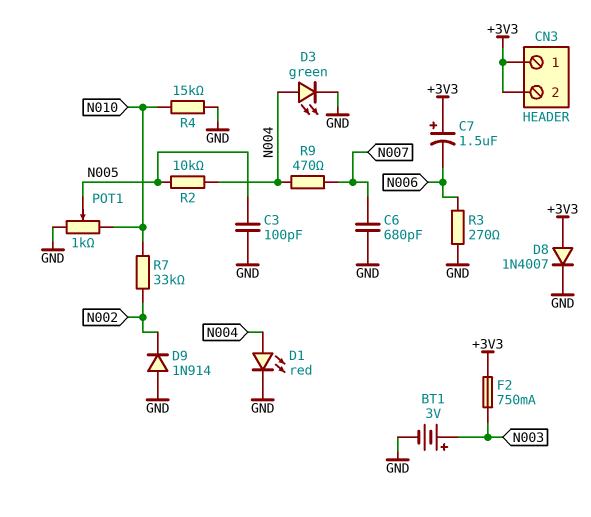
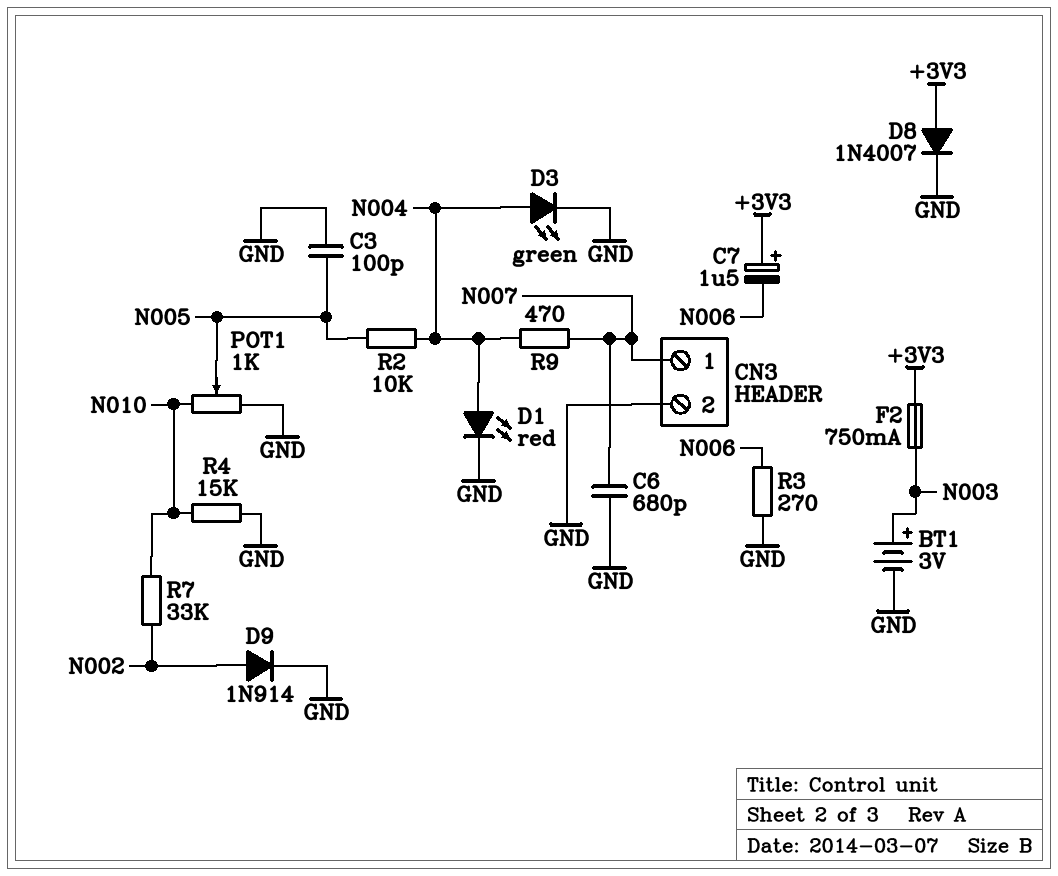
CN3 pin 1: +3V3 -> N007
CN3 pin 2: +3V3 -> GND
D9: diode 1N914 (A GND, K N002) -> diode 1N914 (A N002, K GND)

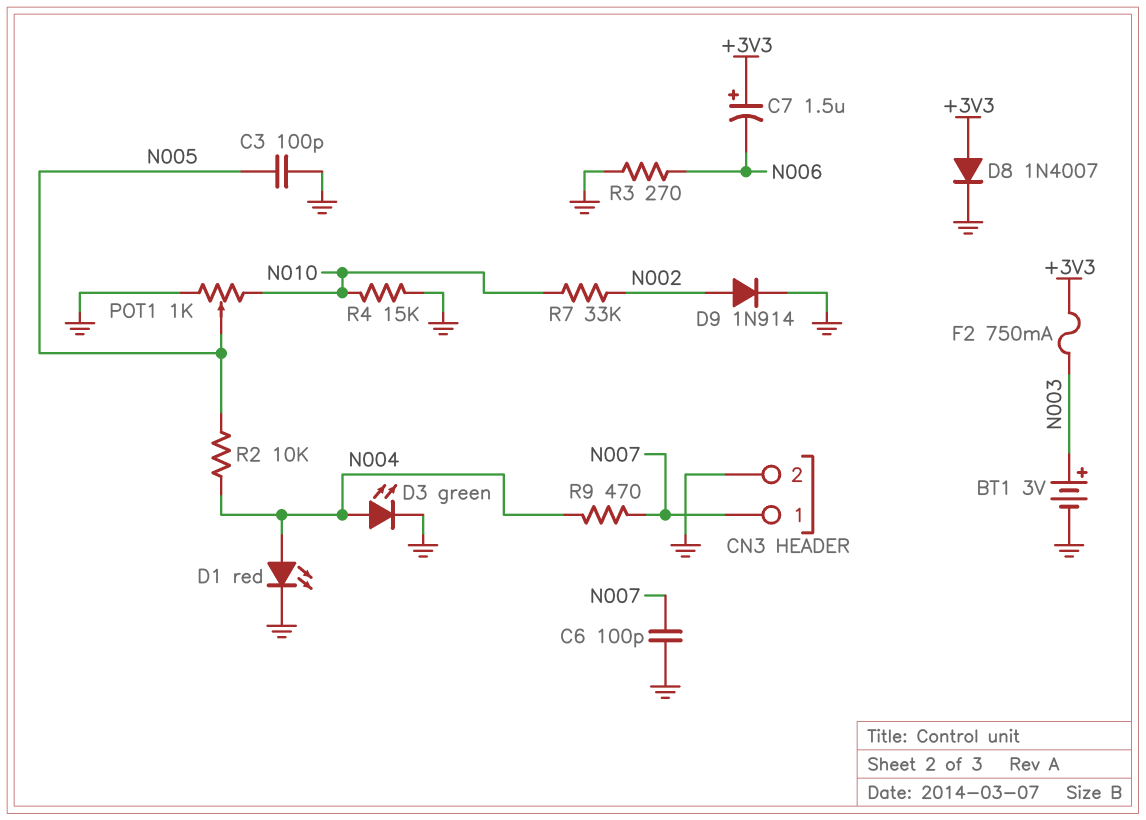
C6: 680pF (GND, N007) -> 100pF (GND, N007)

